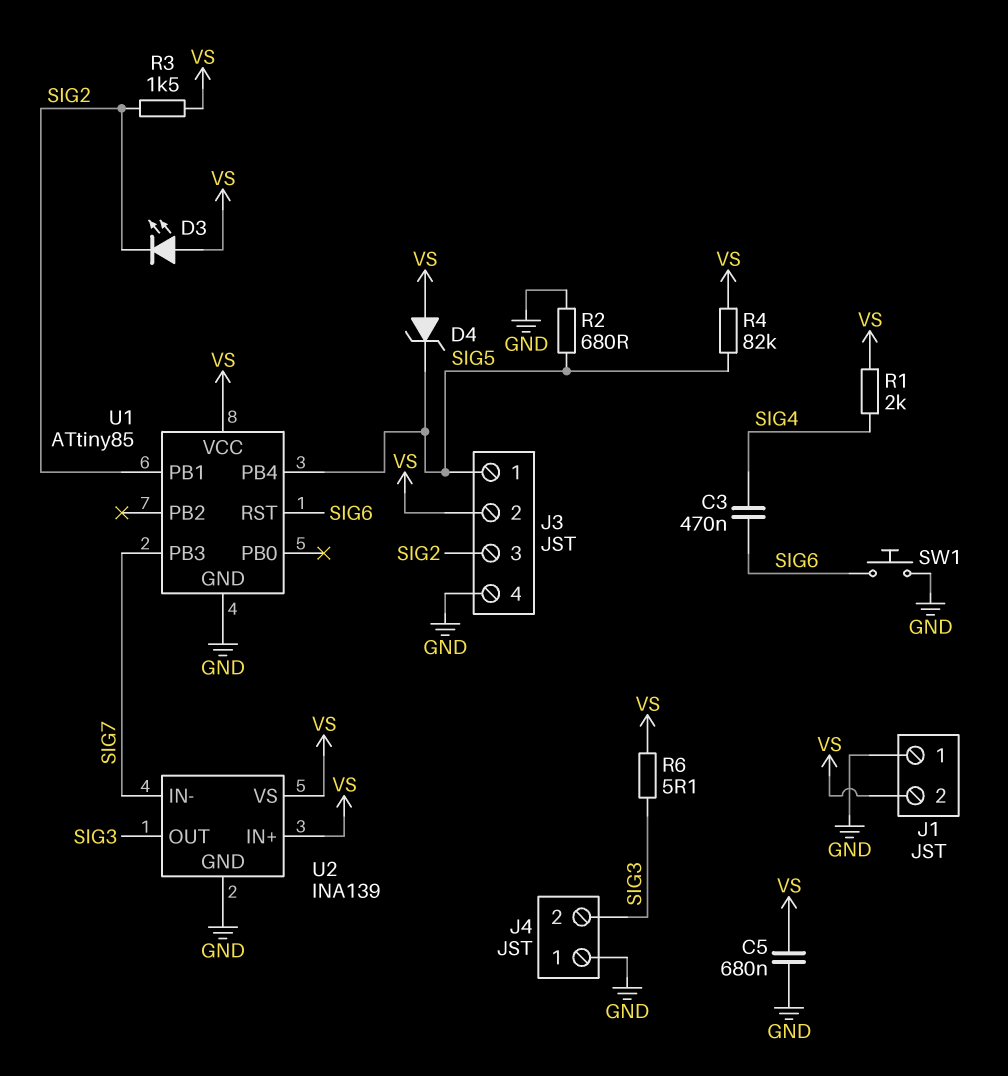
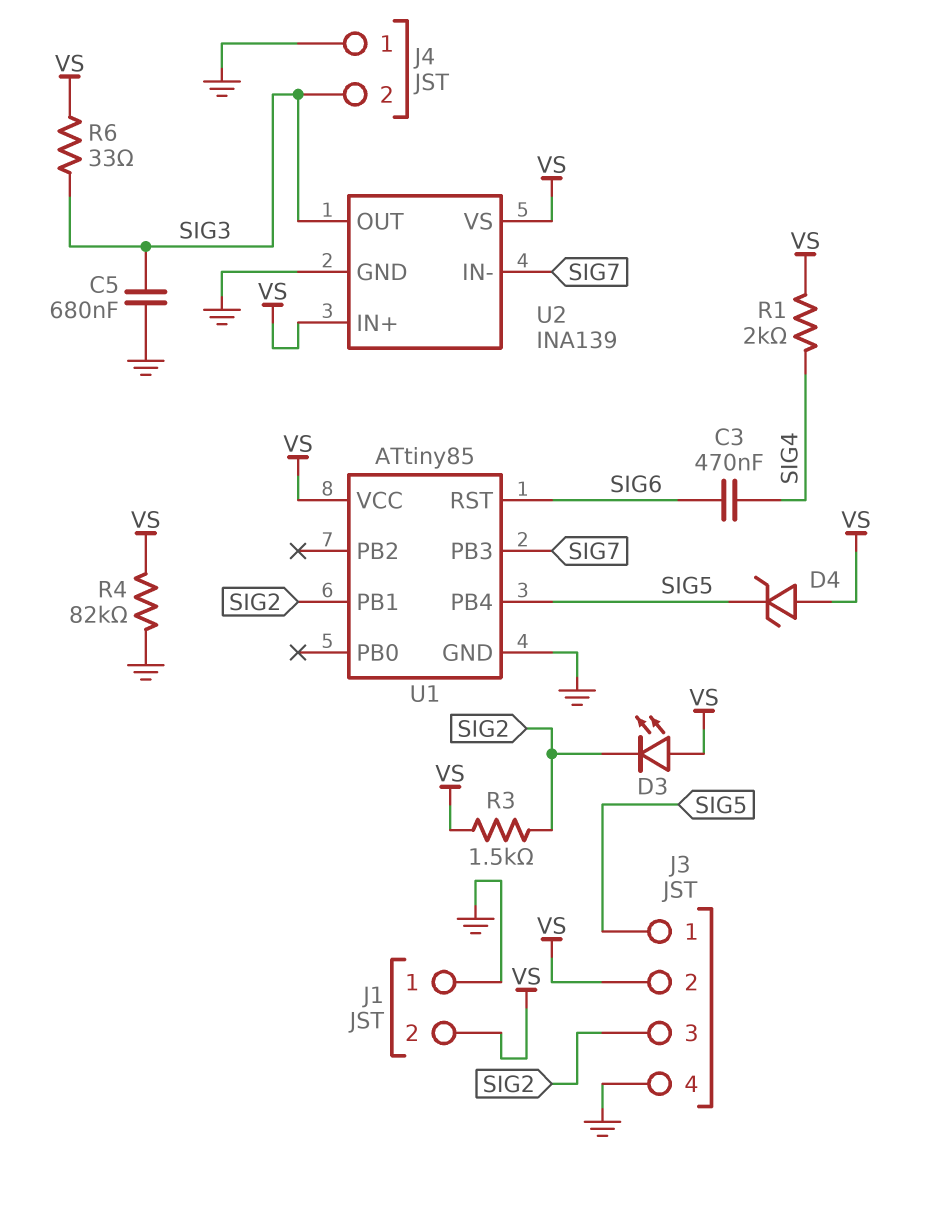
C5: 680nF (GND, VS) -> 680nF (GND, SIG3)
R2: 680 (GND, SIG5) -> none
R4: 82k (SIG5, VS) -> 82k (GND, VS)
R6: 5.1 (SIG3, VS) -> 33 (SIG3, VS)
SW1: button (GND, SIG6) -> none

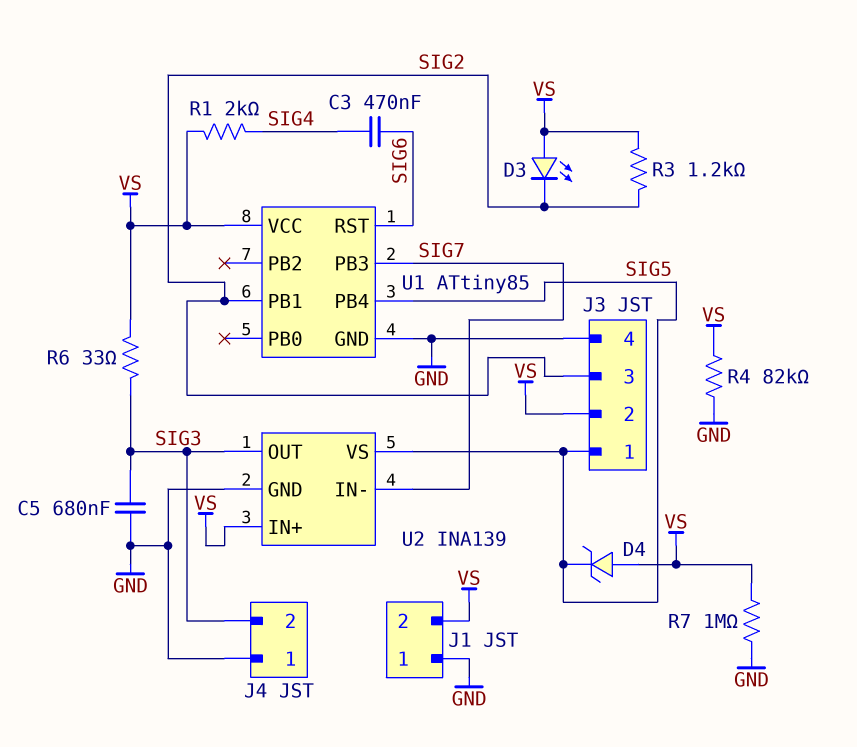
R3: 1.5k (SIG2, VS) -> 1.2k (SIG2, VS)
R7: none -> 1M (GND, VS)
U2 pin VS: VS -> SIG5

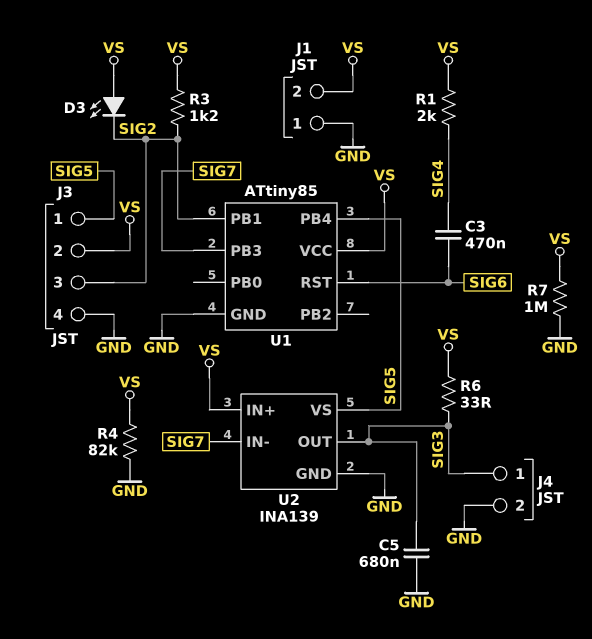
D4: zener (A VS, K SIG5) -> none
J4 pin 1: GND -> SIG3
J4 pin 2: SIG3 -> GND

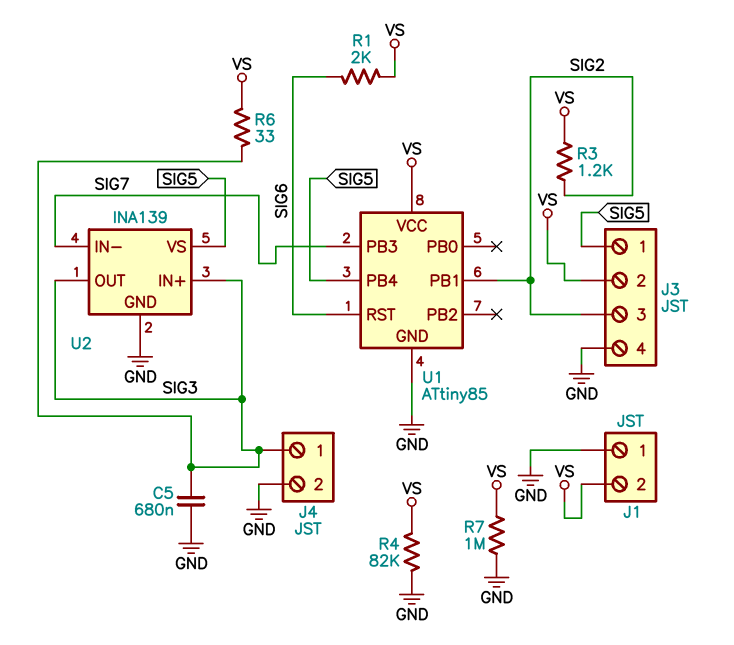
C3: 470nF (SIG4, SIG6) -> none
D3: LED (A VS, K SIG2) -> none
R1: 2k (SIG4, VS) -> 2k (SIG6, VS)
U2 pin IN+: VS -> SIG3

